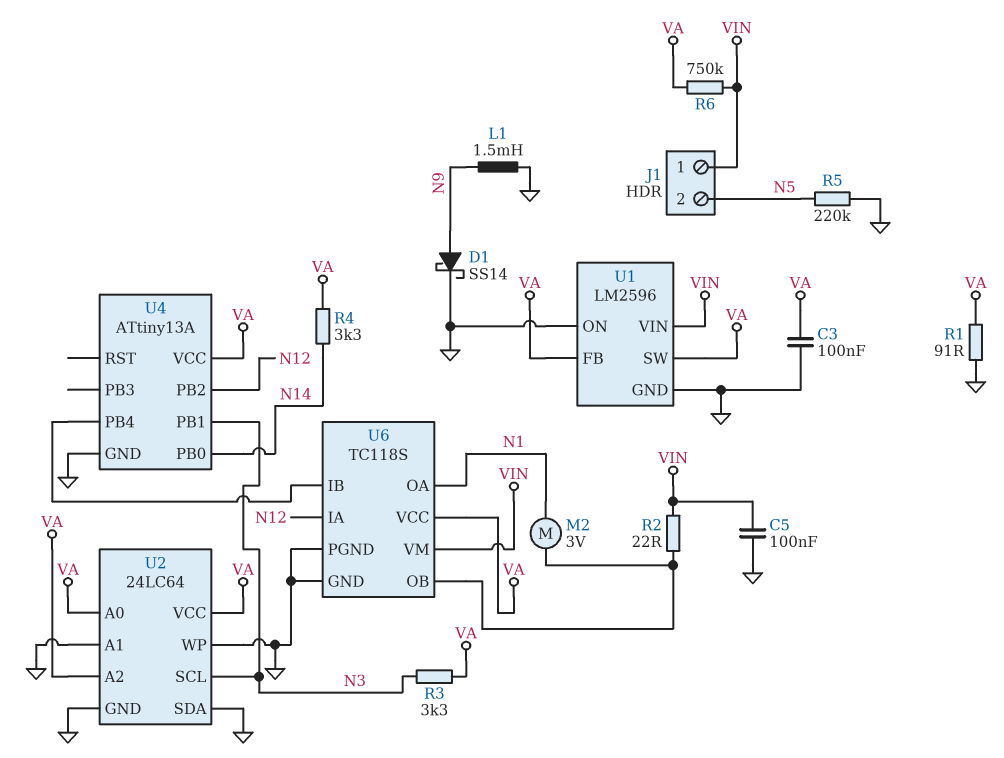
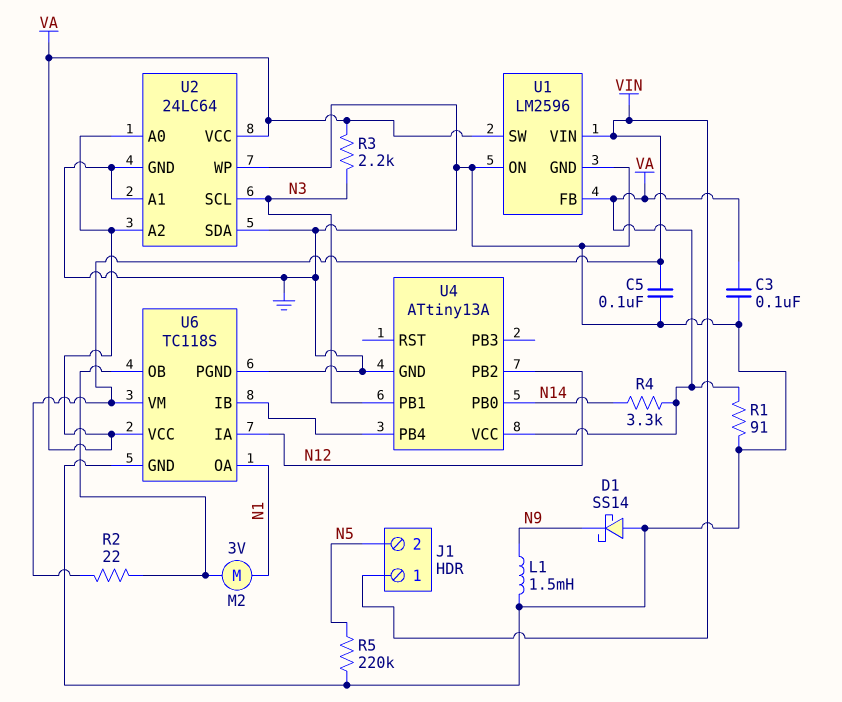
D1: schottky SS14 (A N9, K GND) -> schottky SS14 (A GND, K N9)
R3: 3.3k (N3, VA) -> 2.2k (N3, VA)
R6: 750k (VA, VIN) -> none

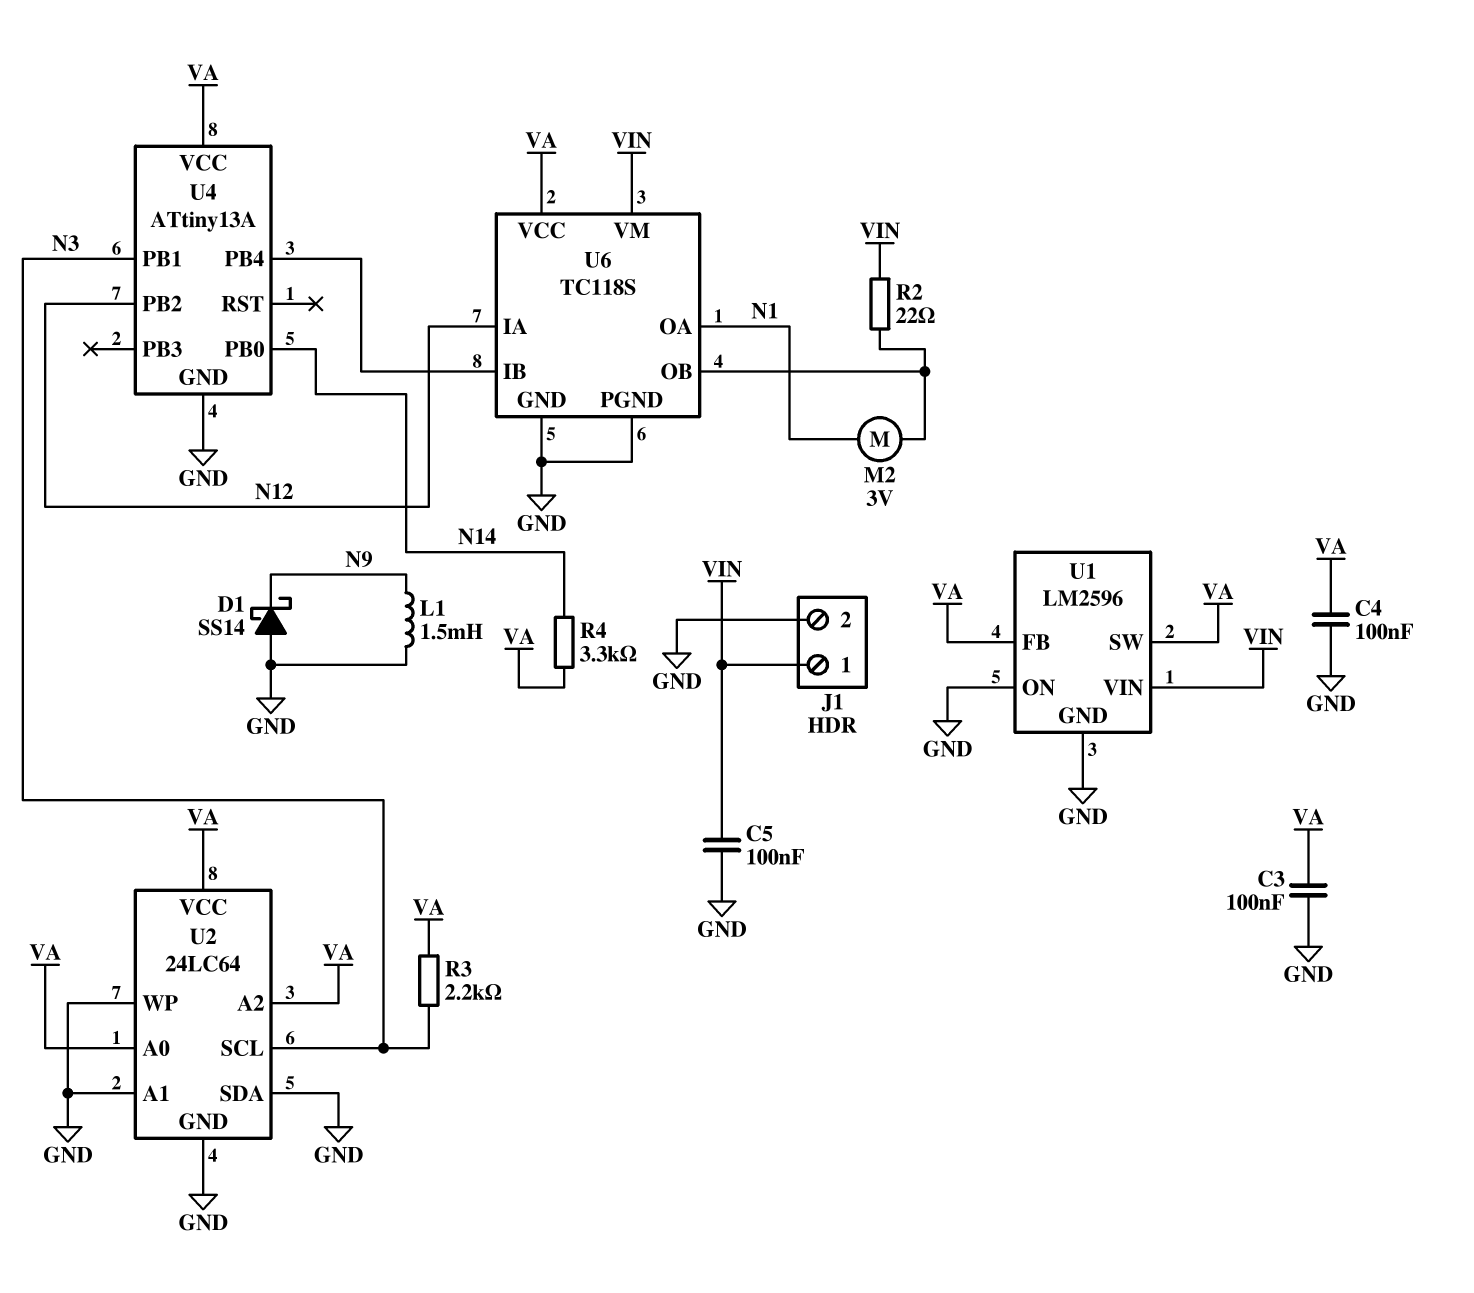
C4: none -> 100nF (GND, VA)
J1 pin 2: N5 -> GND
R1: 91 (GND, VA) -> none
R5: 220k (GND, N5) -> none

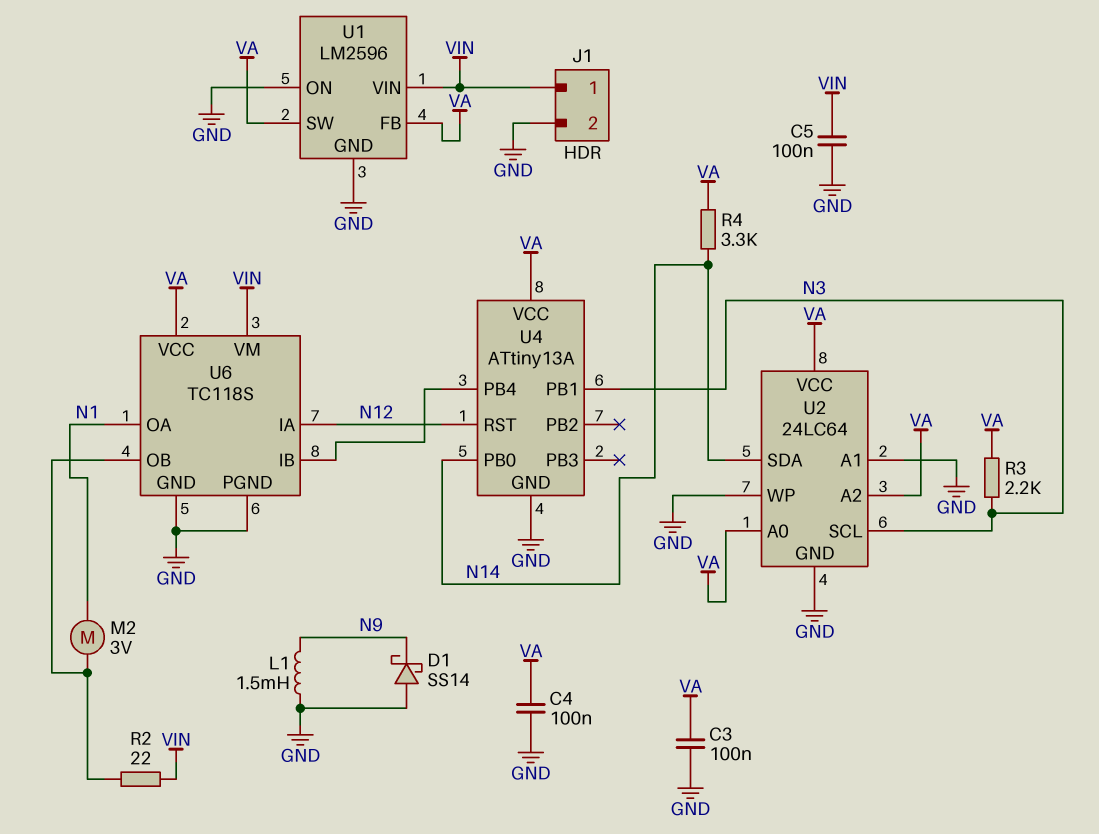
U2 pin SDA: GND -> N14
U4 pin PB2: N12 -> none
U4 pin RST: none -> N12

